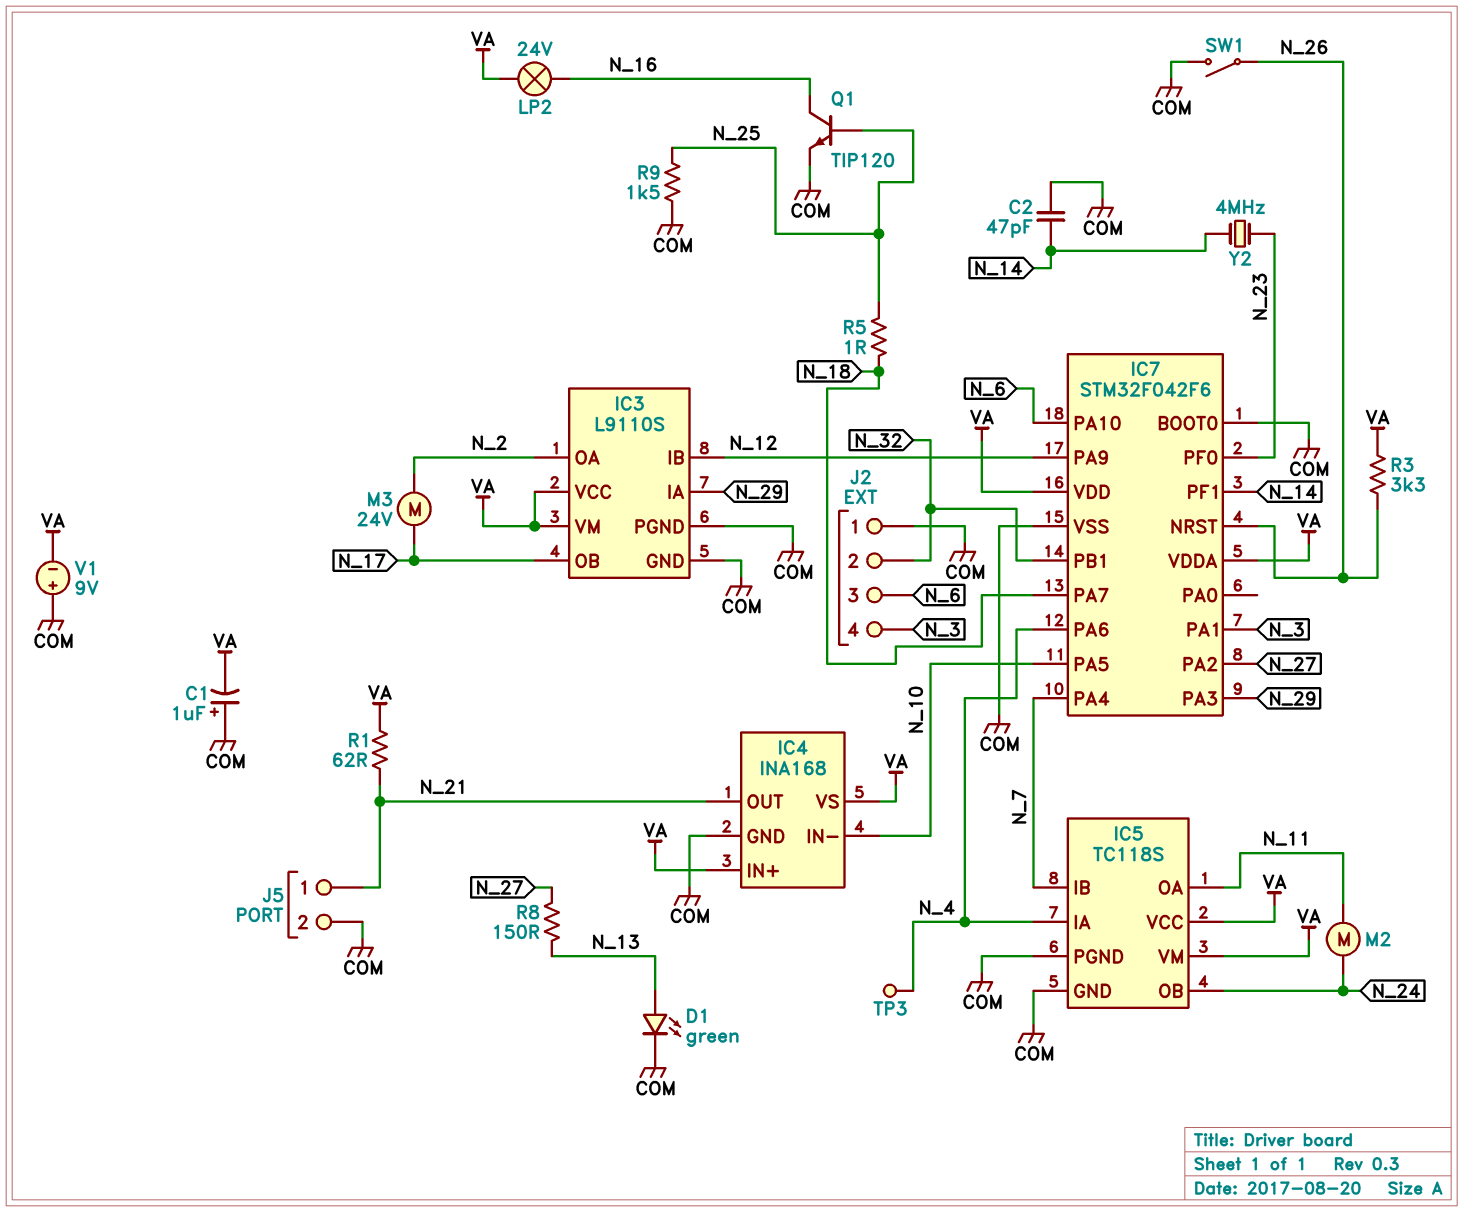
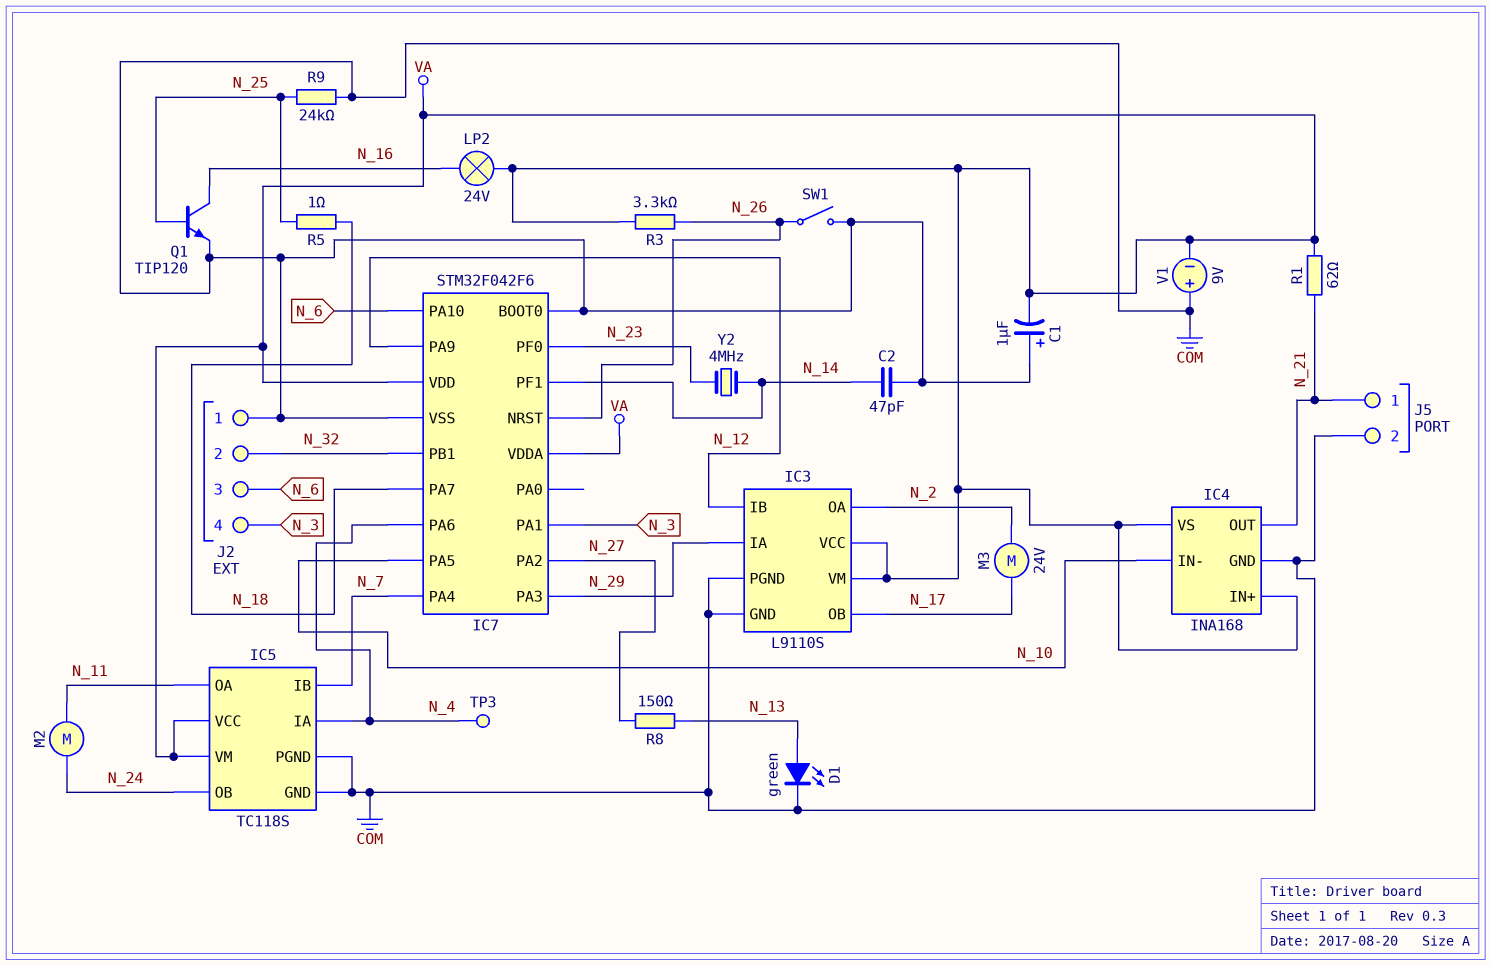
R9: 1.5k (COM, N_25) -> 24k (COM, N_25)

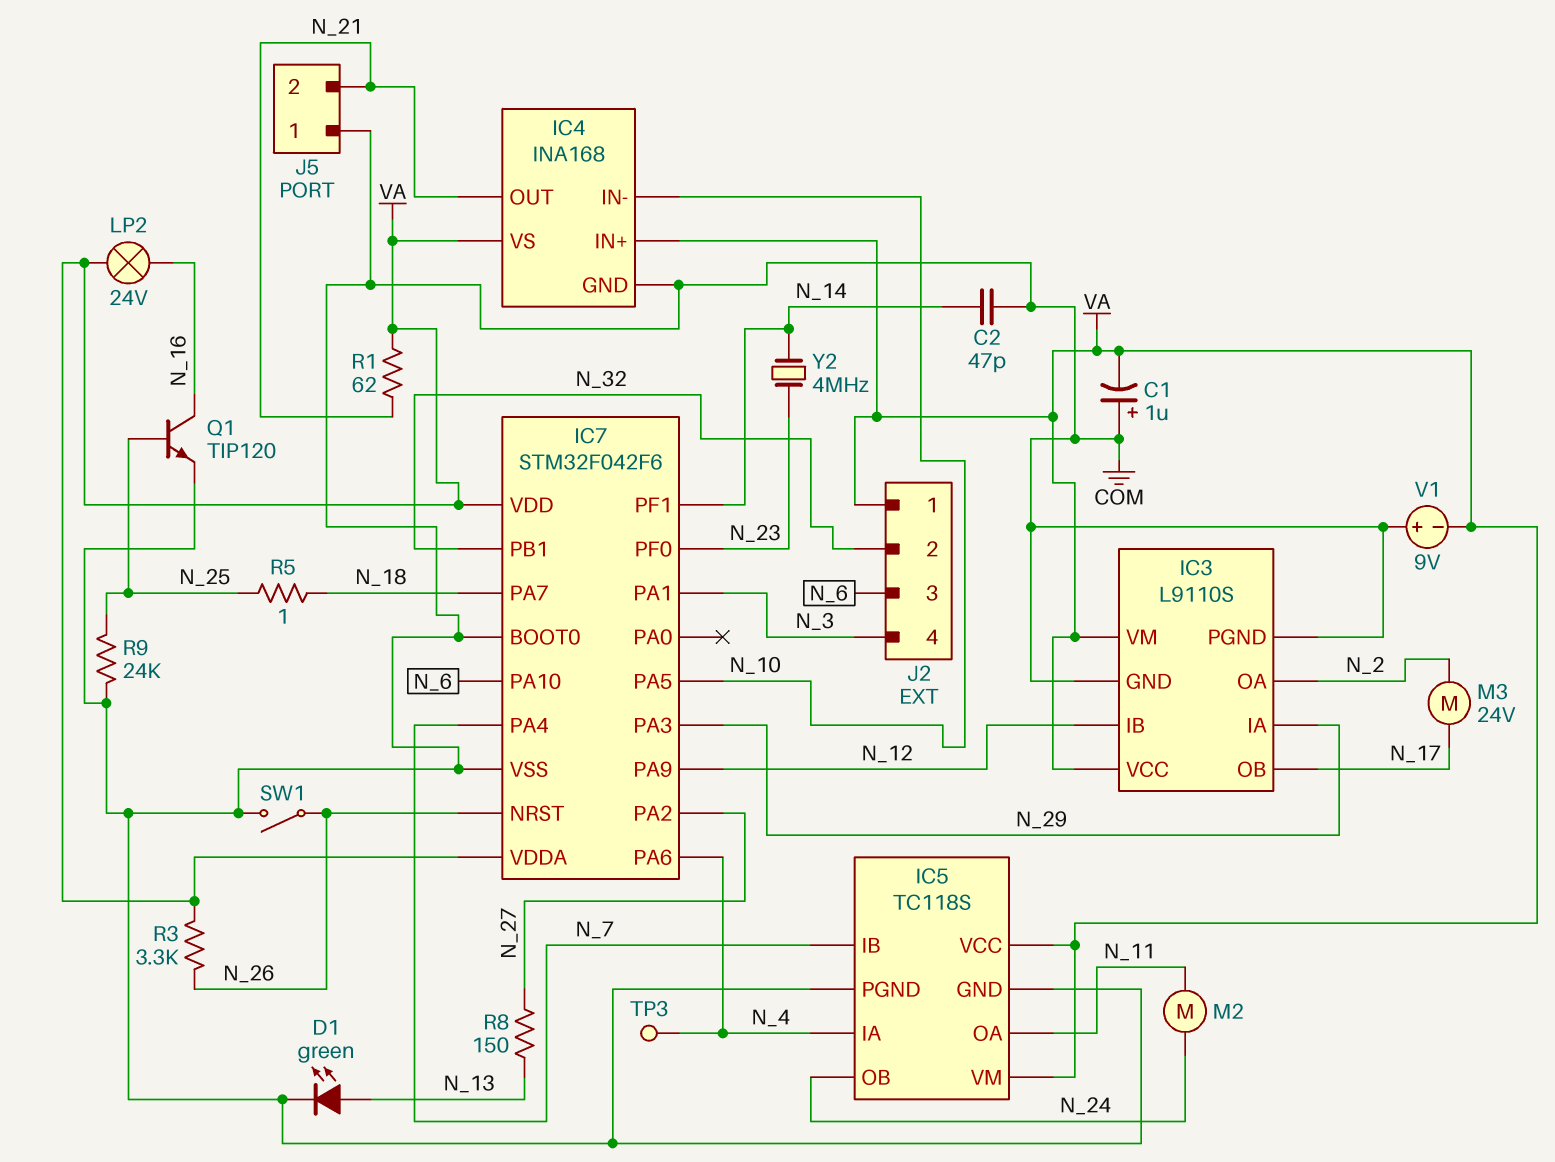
J2 pin 1: COM -> VA
J5 pin 1: N_21 -> COM
J5 pin 2: COM -> N_21

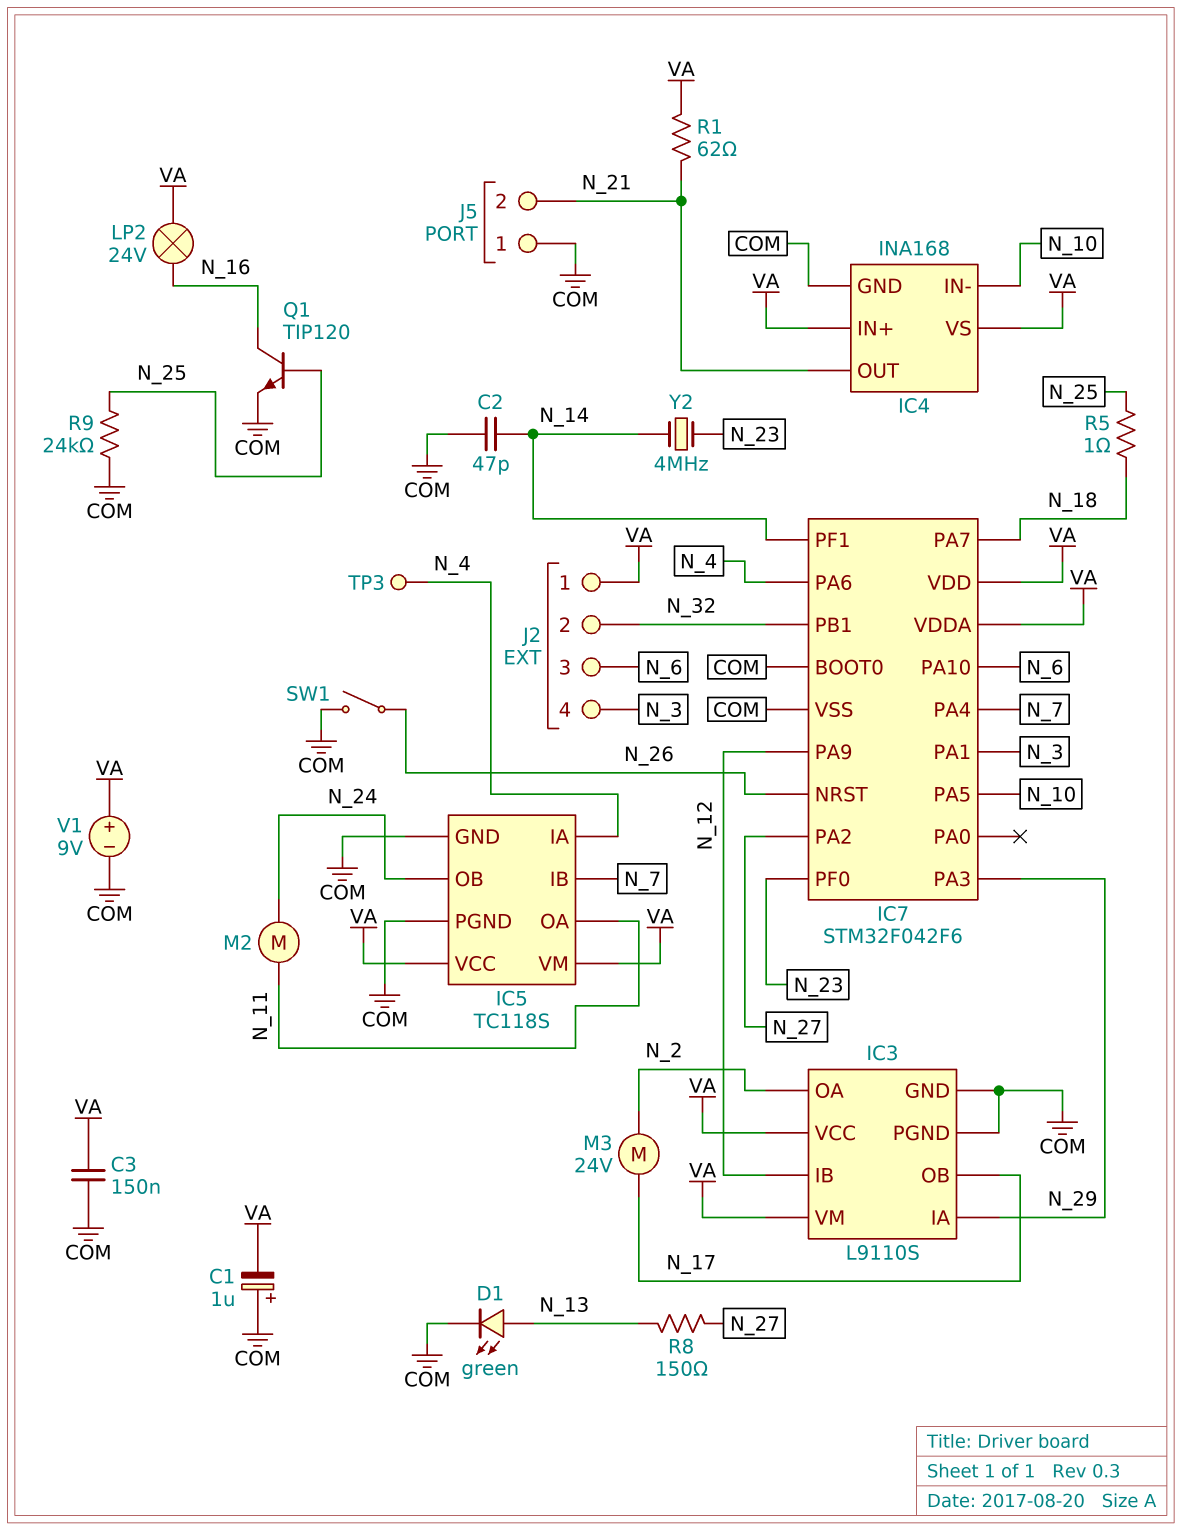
C3: none -> 150nF (COM, VA)
R3: 3.3k (N_26, VA) -> none
V1: 9V (plus COM, minus VA) -> 9V (plus VA, minus COM)

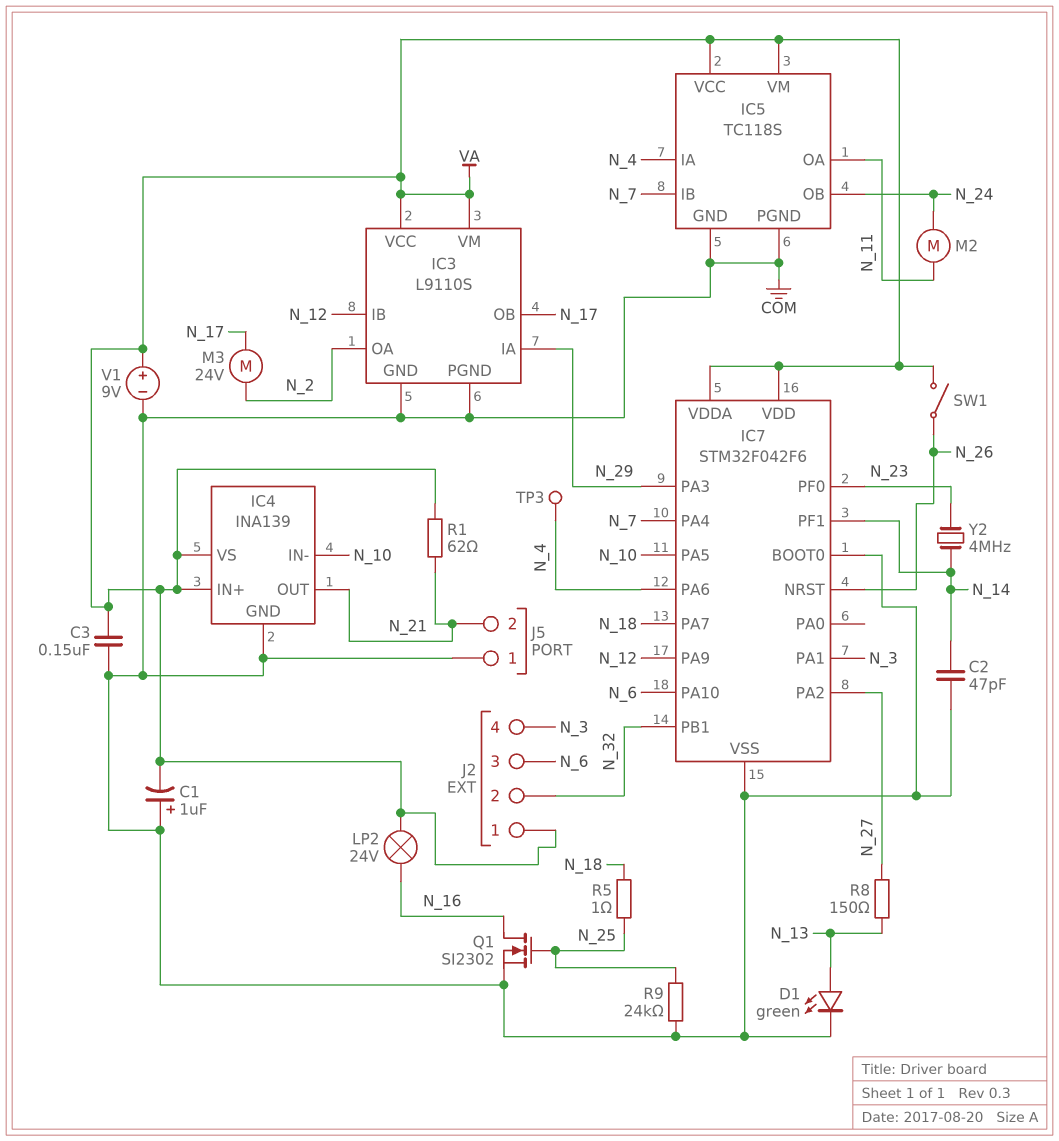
IC4: INA168 -> INA139
Q1: NPN TIP120 (B N_25, C N_16, E COM) -> NMOS SI2302 (G N_25, D N_16, S COM)
SW1: switch (COM, N_26) -> switch (N_26, VA)

